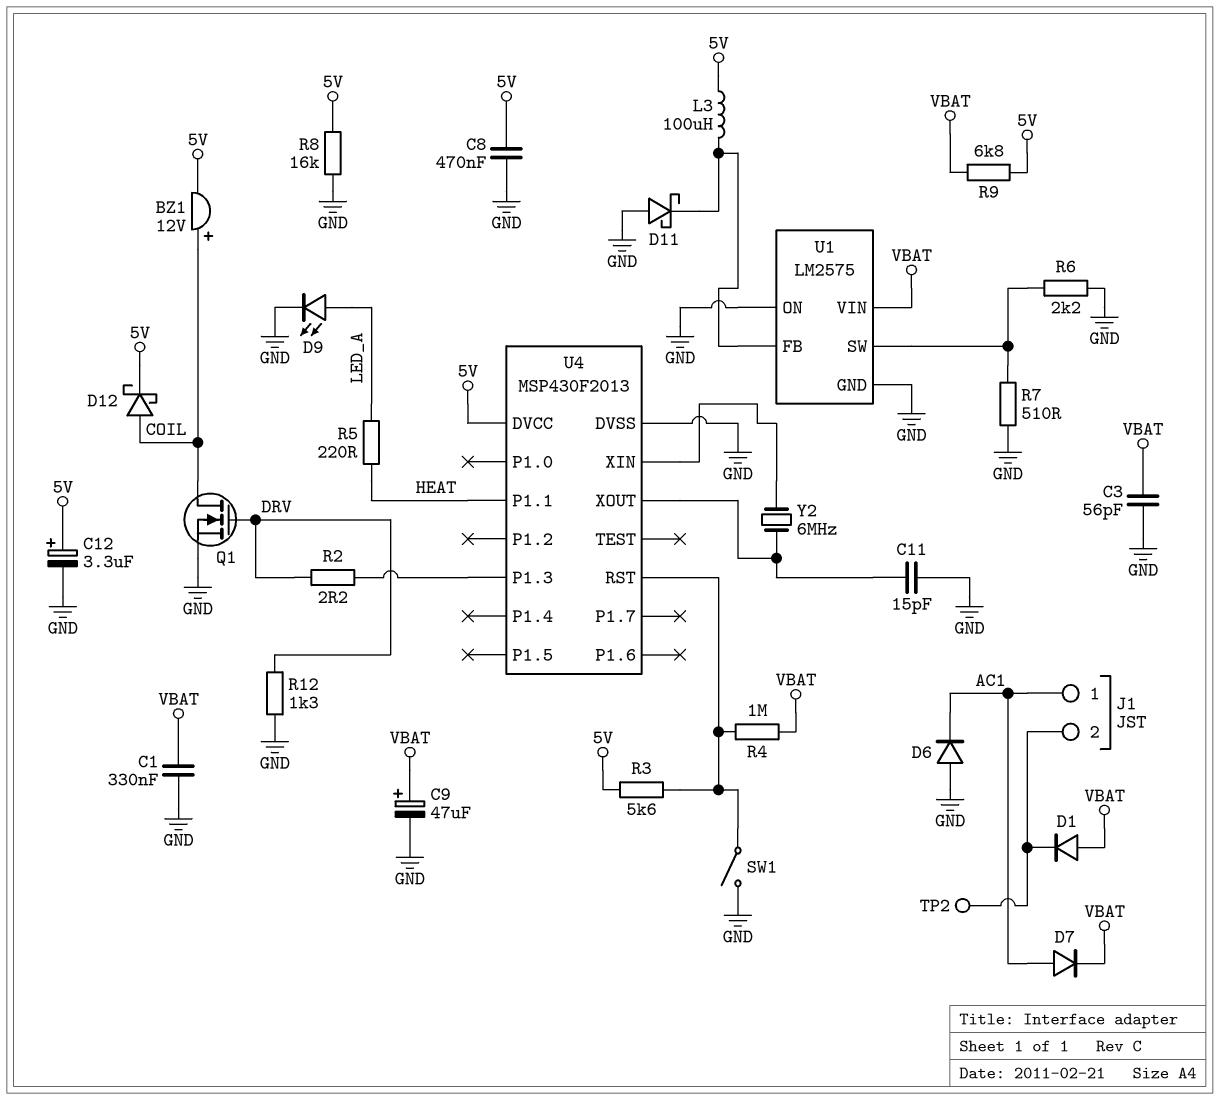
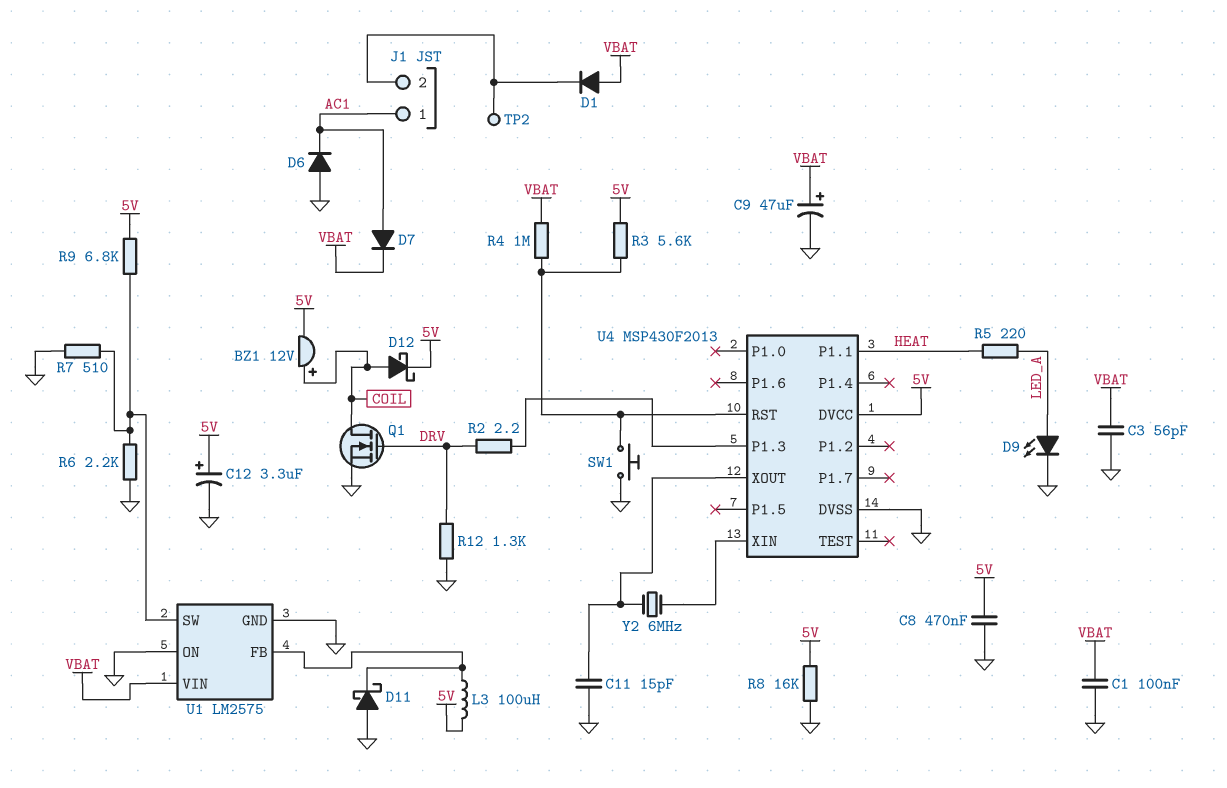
C1: 330nF (GND, VBAT) -> 100nF (GND, VBAT)
R9: 6.8k (5V, VBAT) -> 6.8k (5V, U1/SW)
SW1: switch (GND, U4/RST) -> button (GND, U4/RST)

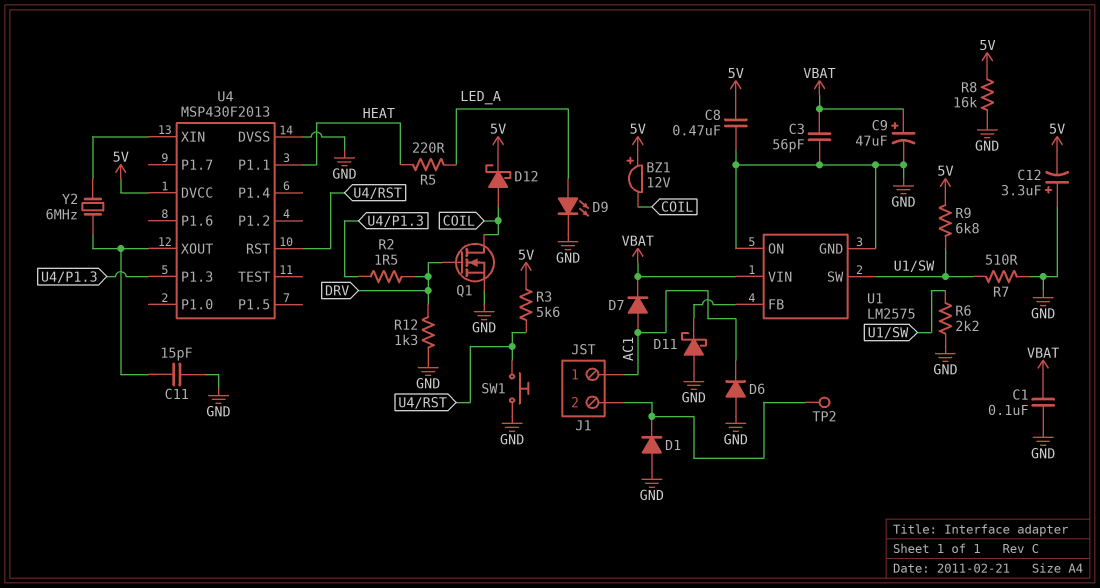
BZ1: buzzer 12V (plus COIL, minus 5V) -> buzzer 12V (plus 5V, minus COIL)
C12: 3.3uF (plus 5V, minus GND) -> 3.3uF (plus GND, minus 5V)
D1: diode (A VBAT, K J1/2) -> diode (A GND, K J1/2)
L3: 100uH (5V, U1/FB) -> none
R2: 2.2 (DRV, U4/P1.3) -> 1.5 (DRV, U4/P1.3)
R4: 1M (U4/RST, VBAT) -> none

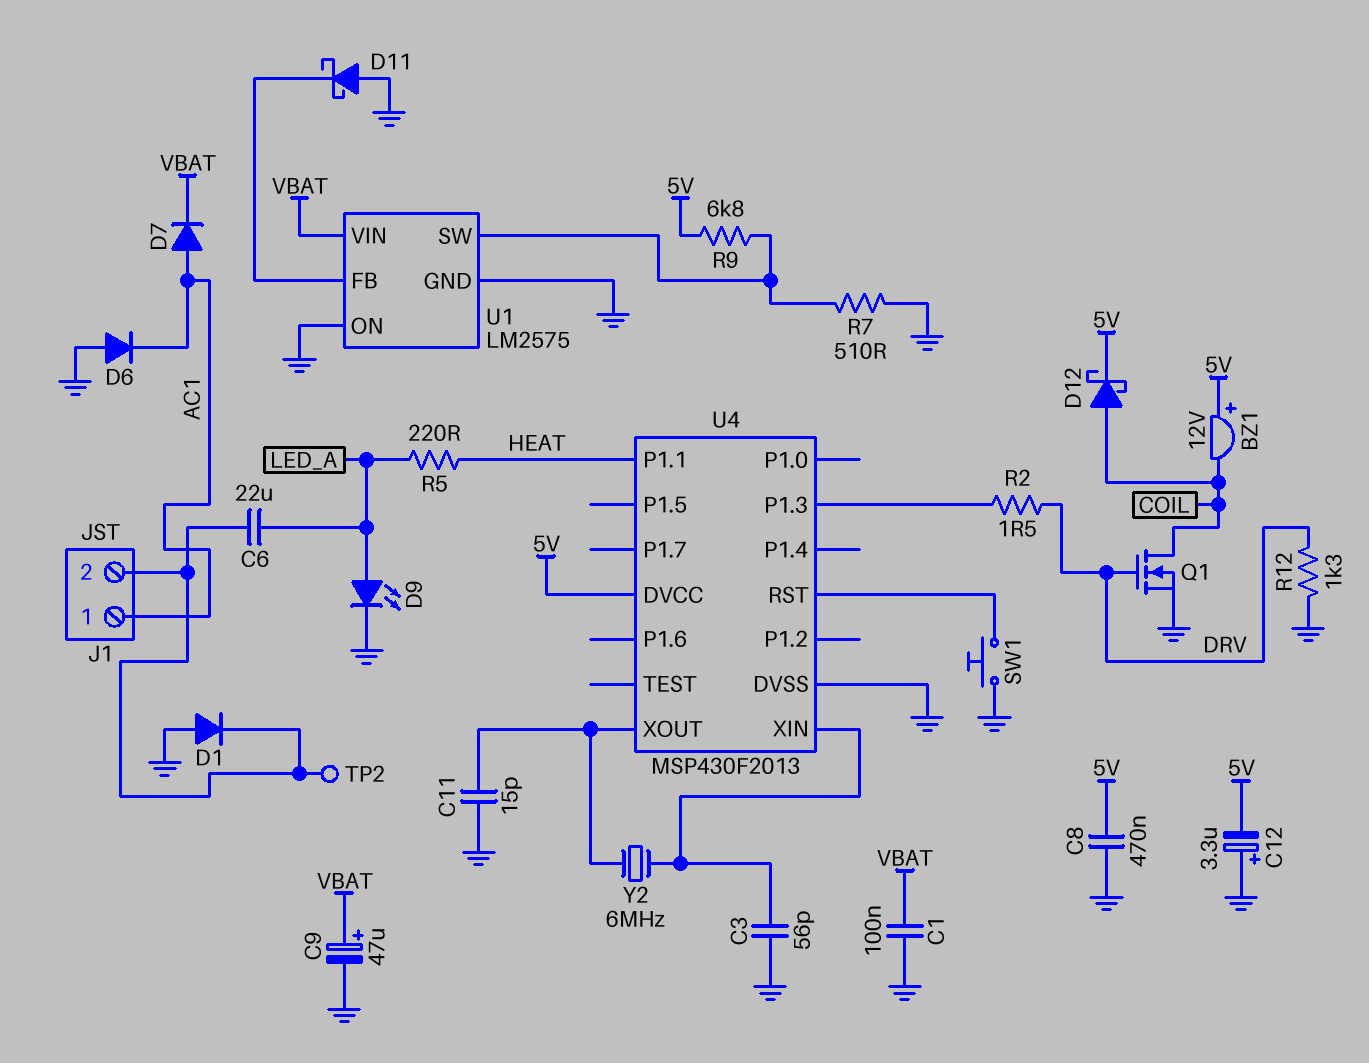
C3: 56pF (GND, VBAT) -> 56pF (GND, U4/XIN)
C6: none -> 22uF (J1/2, LED_A)
R3: 5.6k (5V, U4/RST) -> none
R6: 2.2k (GND, U1/SW) -> none
R8: 16k (5V, GND) -> none

